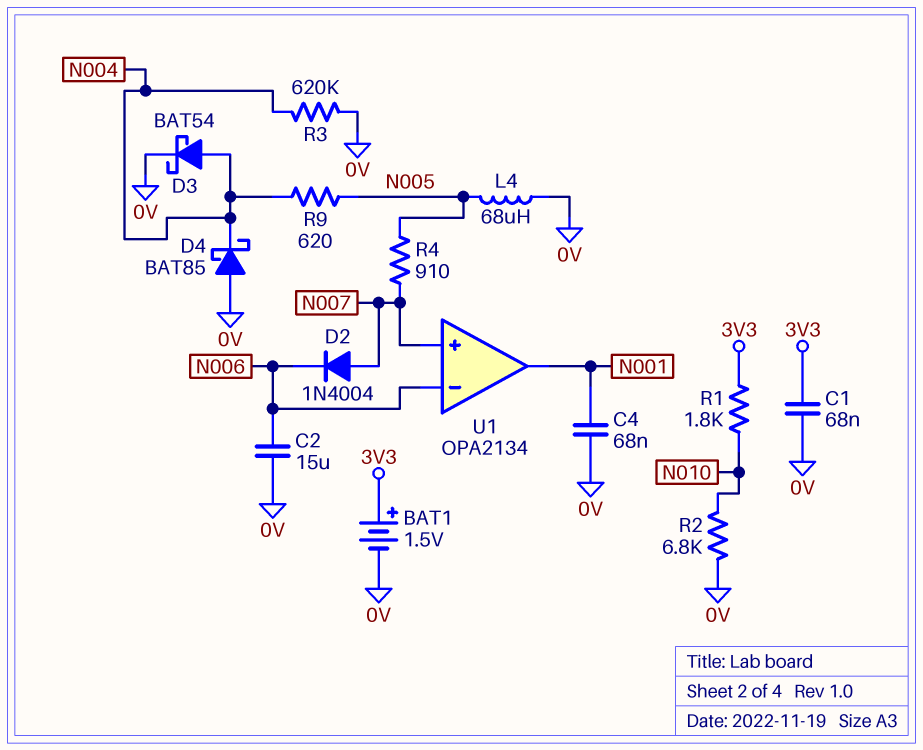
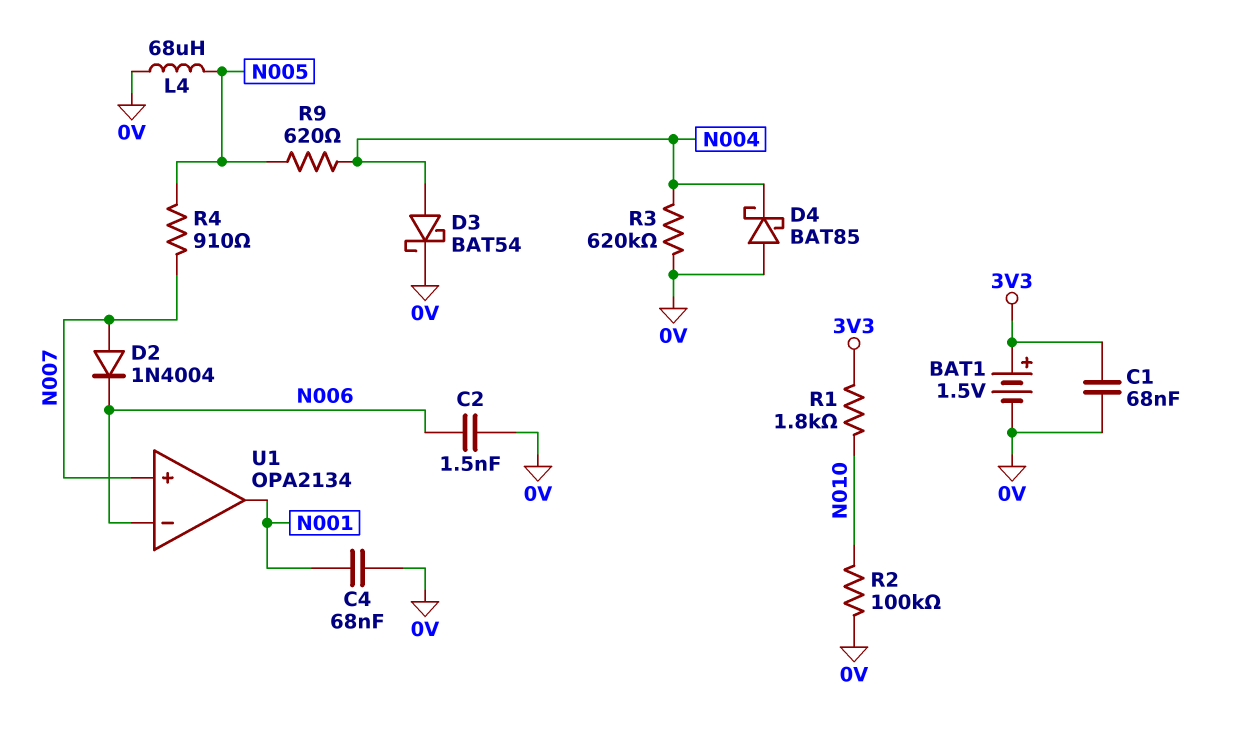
C2: 15uF (0V, N006) -> 1.5nF (0V, N006)
R2: 6.8k (0V, N010) -> 100k (0V, N010)

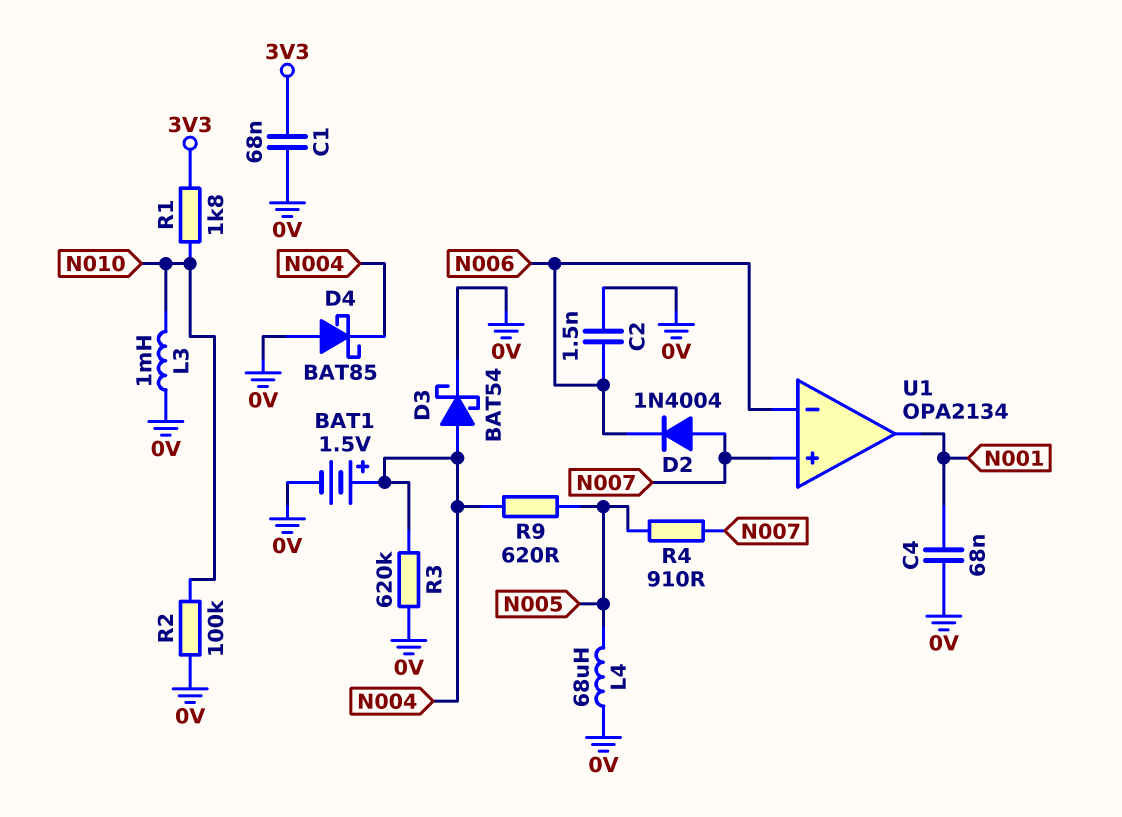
BAT1: 1.5V (plus 3V3, minus 0V) -> 1.5V (plus N004, minus 0V)
L3: none -> 1mH (0V, N010)

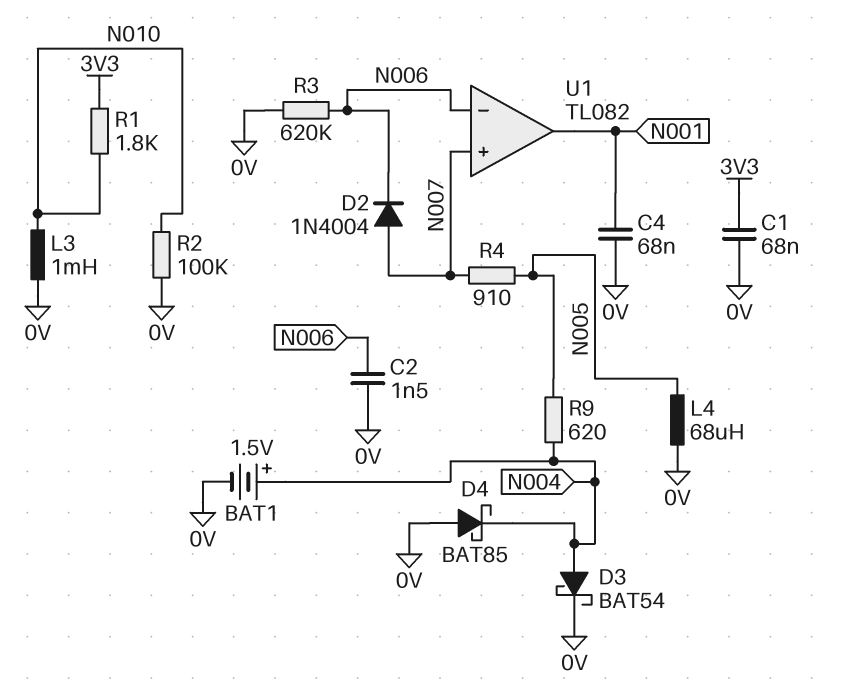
R3: 620k (0V, N004) -> 620k (0V, N006)
U1: OPA2134 -> TL082

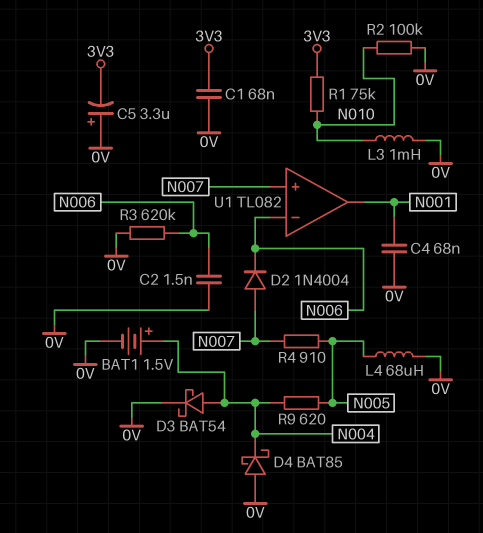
C5: none -> 3.3uF (plus 0V, minus 3V3)
R1: 1.8k (3V3, N010) -> 75k (3V3, N010)

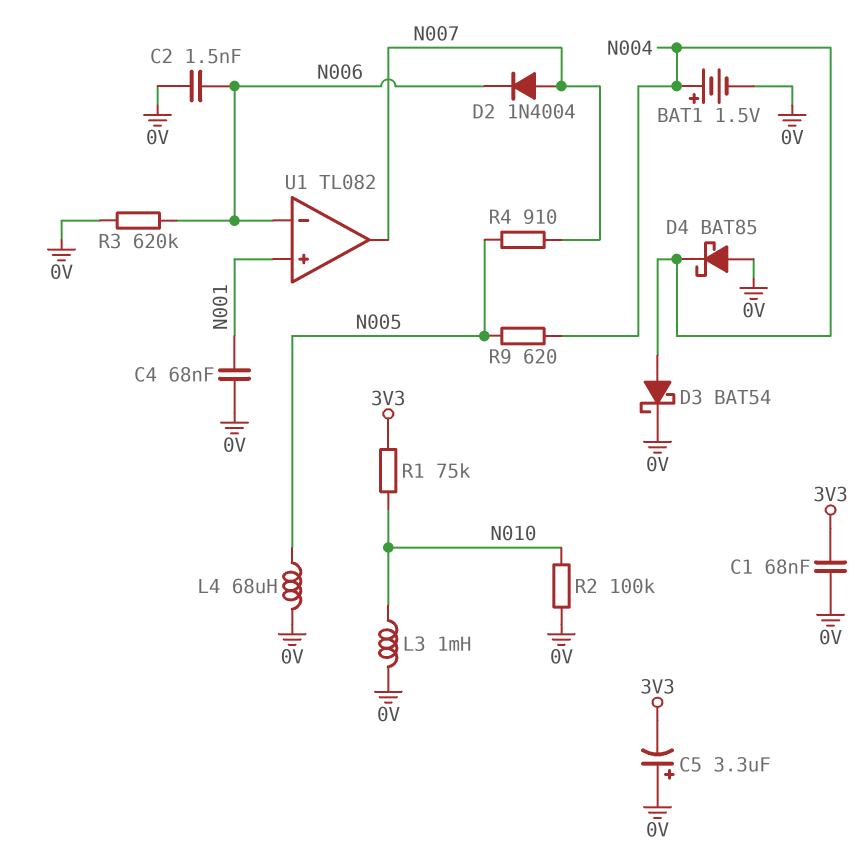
U1 pin in+: N007 -> N001
U1 pin out: N001 -> N007

